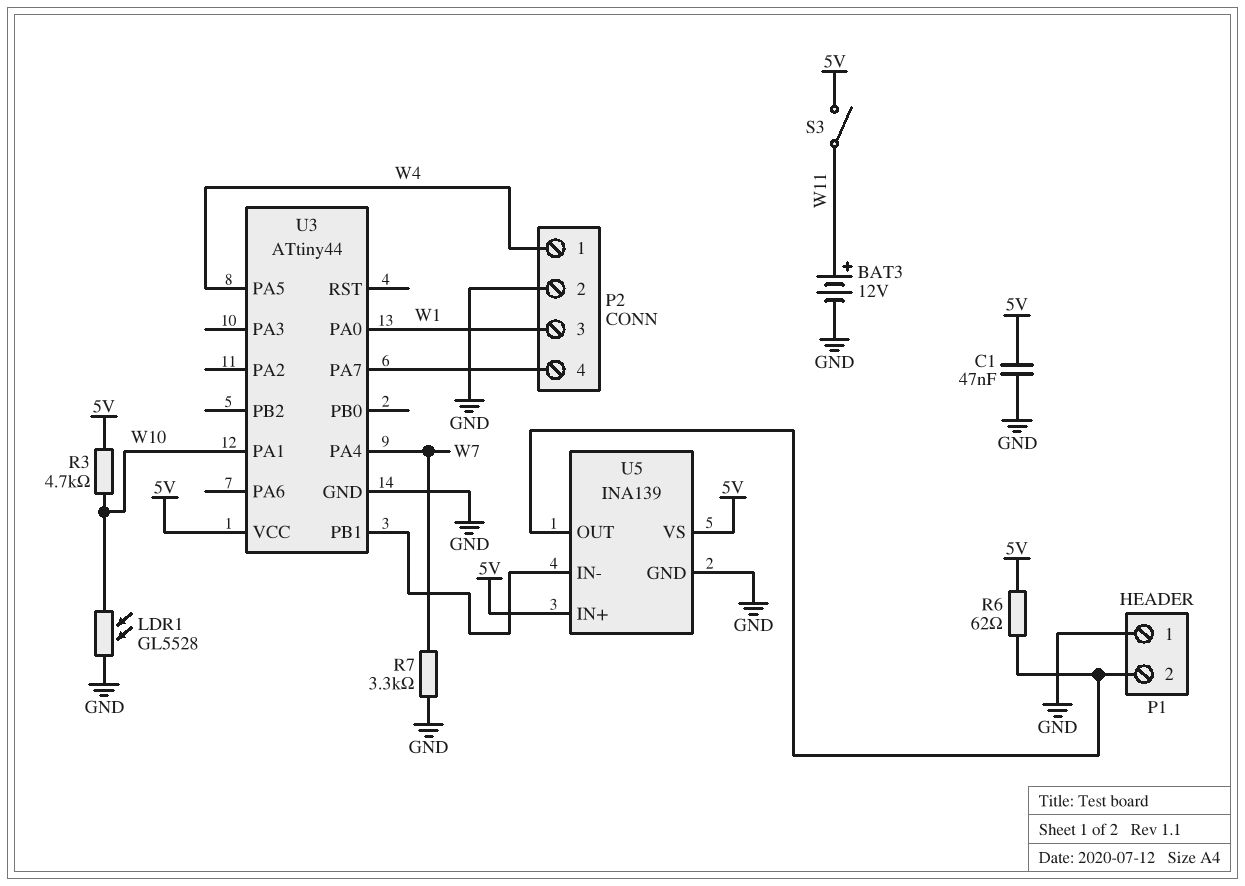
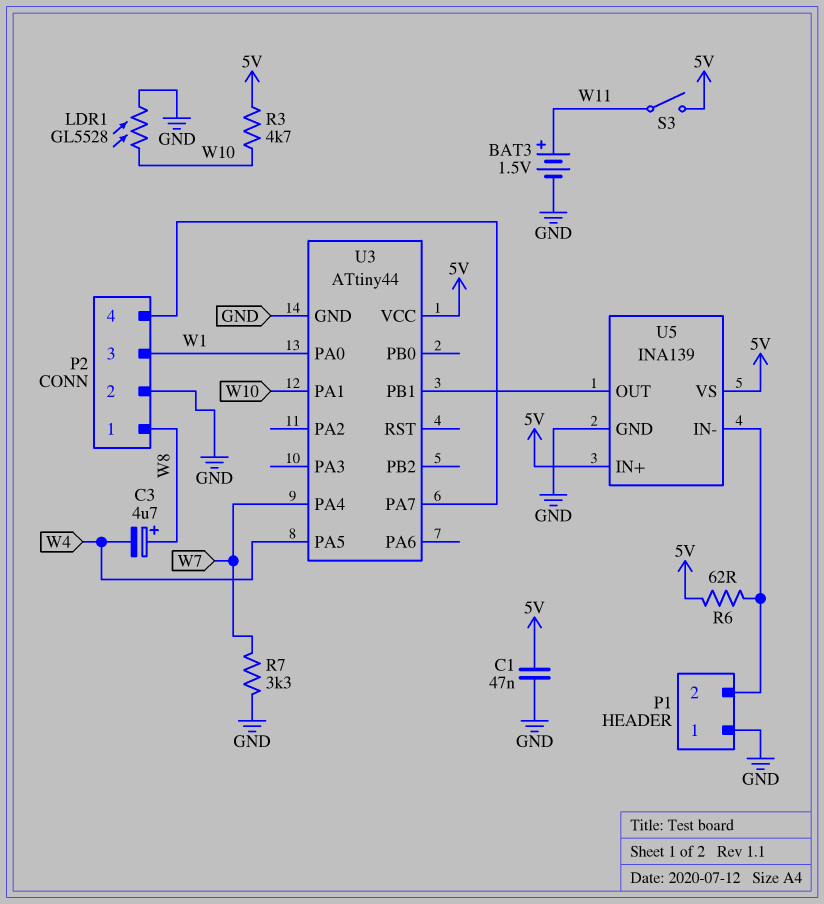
BAT3: 12V (plus W11, minus GND) -> 1.5V (plus W11, minus GND)
C3: none -> 4.7uF (plus W8, minus W4)
P2 pin 1: W4 -> W8
U5 pin IN-: U3/PB1 -> P1/2
U5 pin OUT: P1/2 -> U3/PB1

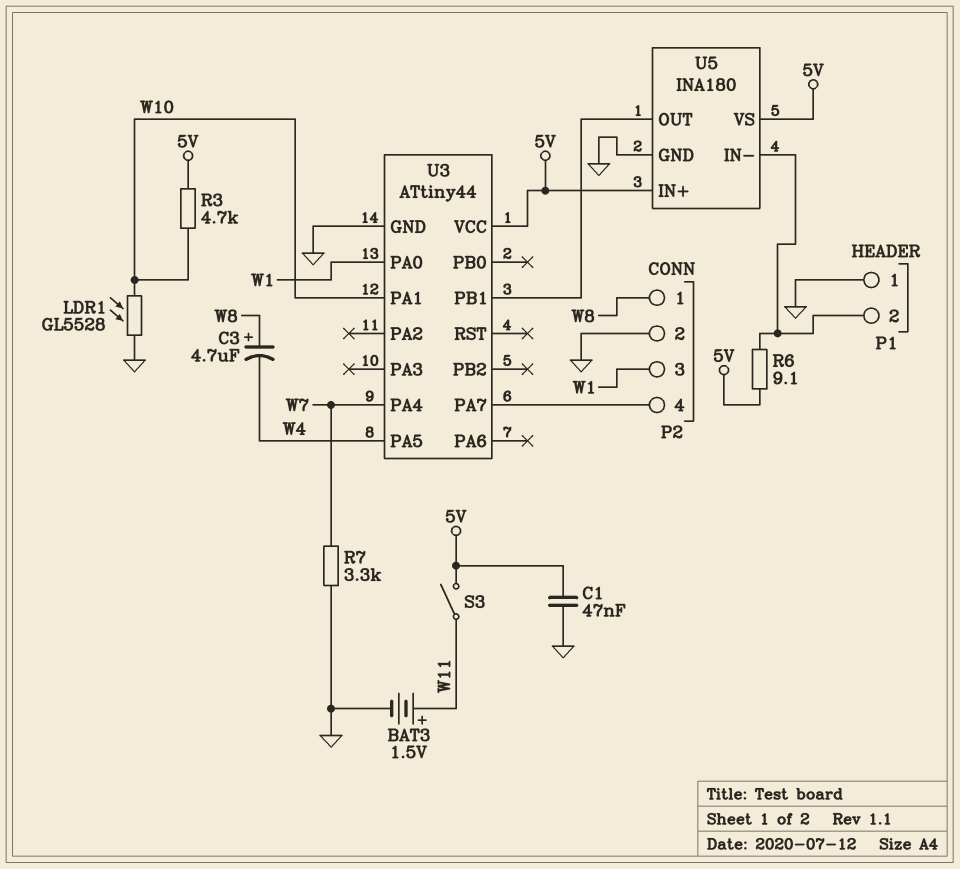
R6: 62 (5V, P1/2) -> 9.1 (5V, P1/2)
U5: INA139 -> INA180

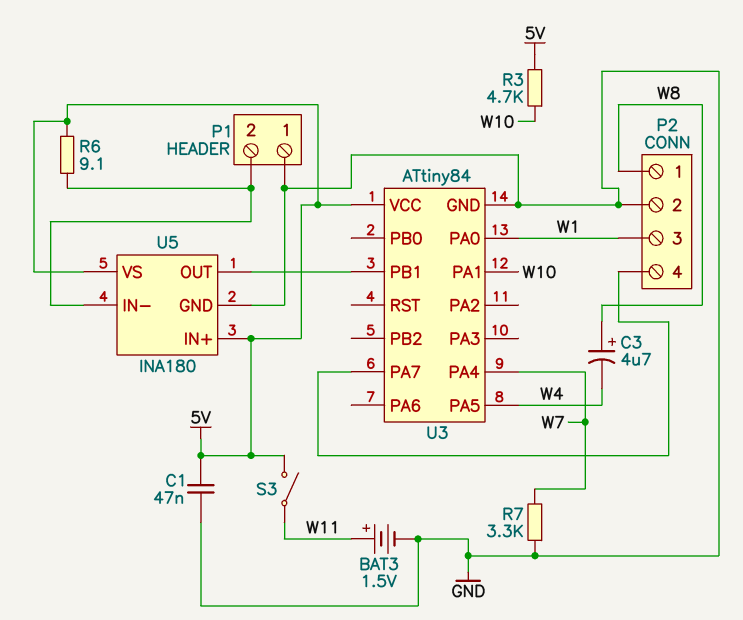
LDR1: GL5528 (GND, W10) -> none
U3: ATtiny44 -> ATtiny84

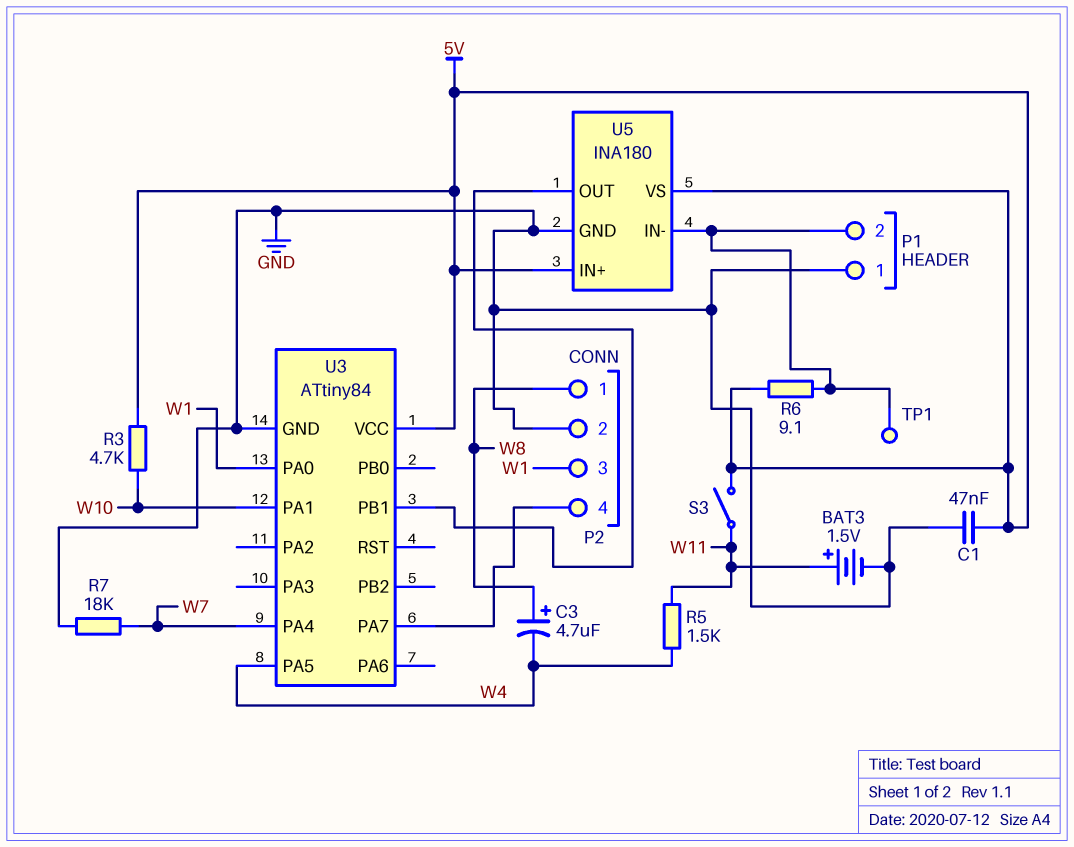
R5: none -> 1.5k (W4, W11)
R7: 3.3k (GND, W7) -> 18k (GND, W7)
TP1: none -> test point (P1/2)

